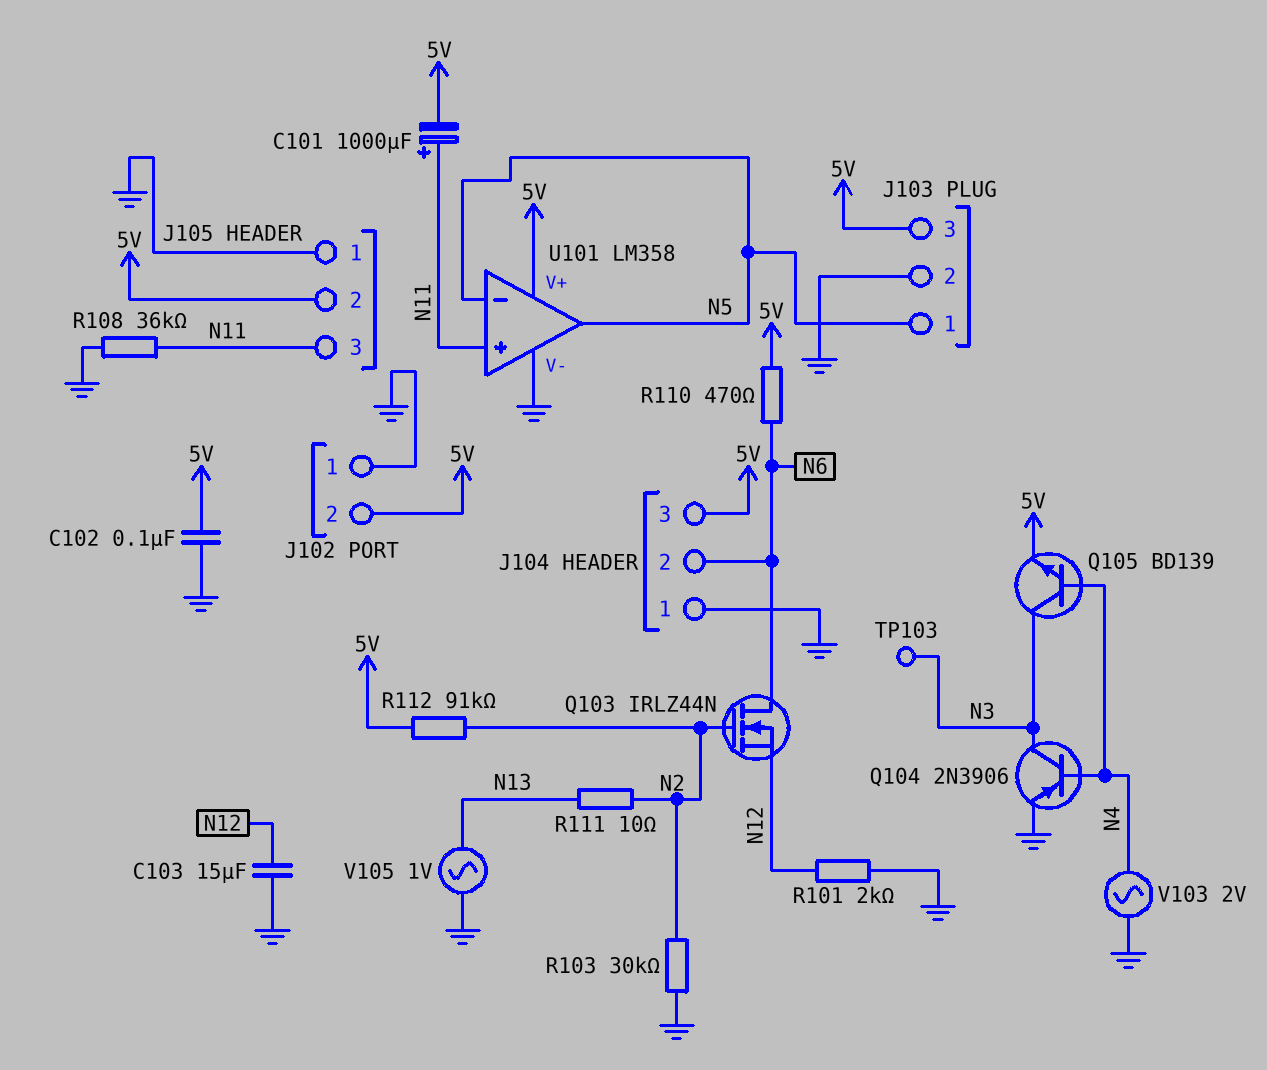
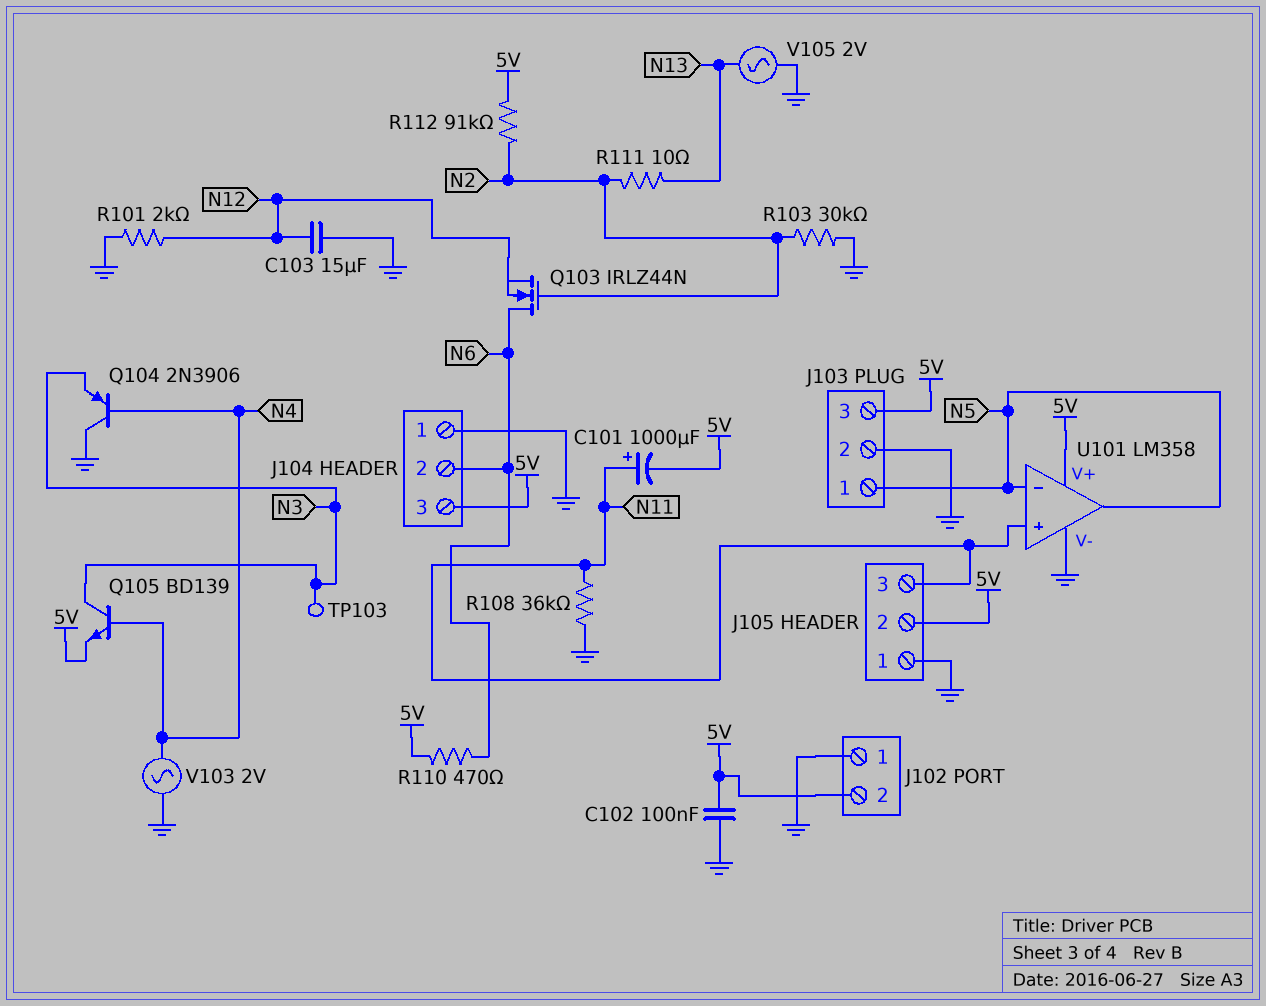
Q104: PNP 2N3906 (B N4, C N3, E GND) -> PNP 2N3906 (B N4, C GND, E N3)
V105: AC 1V (GND, N13) -> AC 2V (GND, N13)

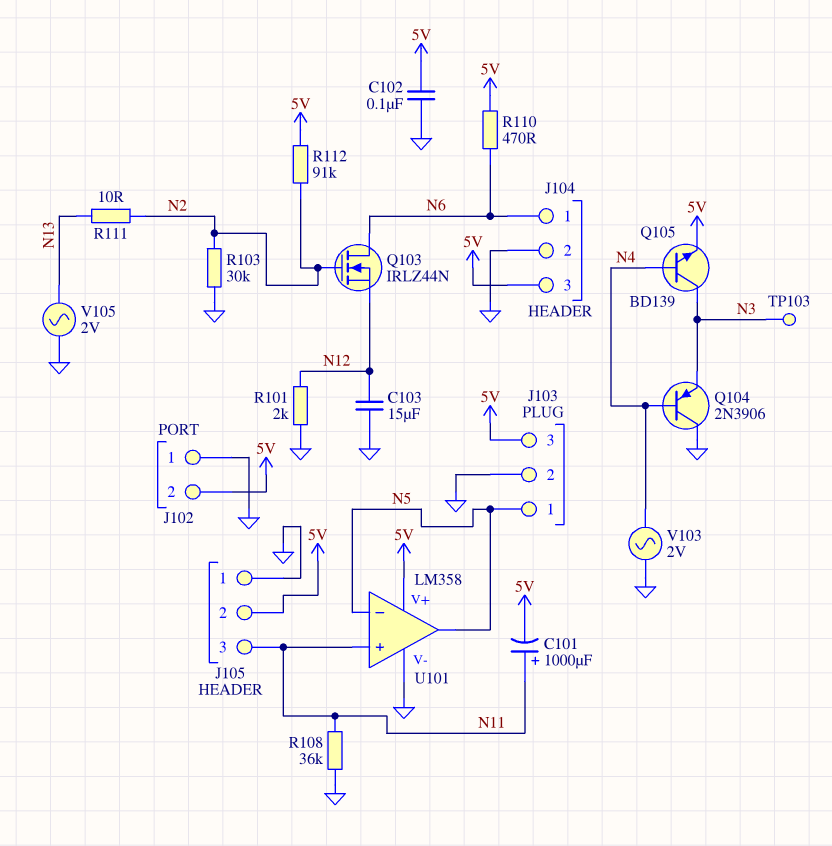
J104 pin 1: GND -> N6
J104 pin 2: N6 -> GND

